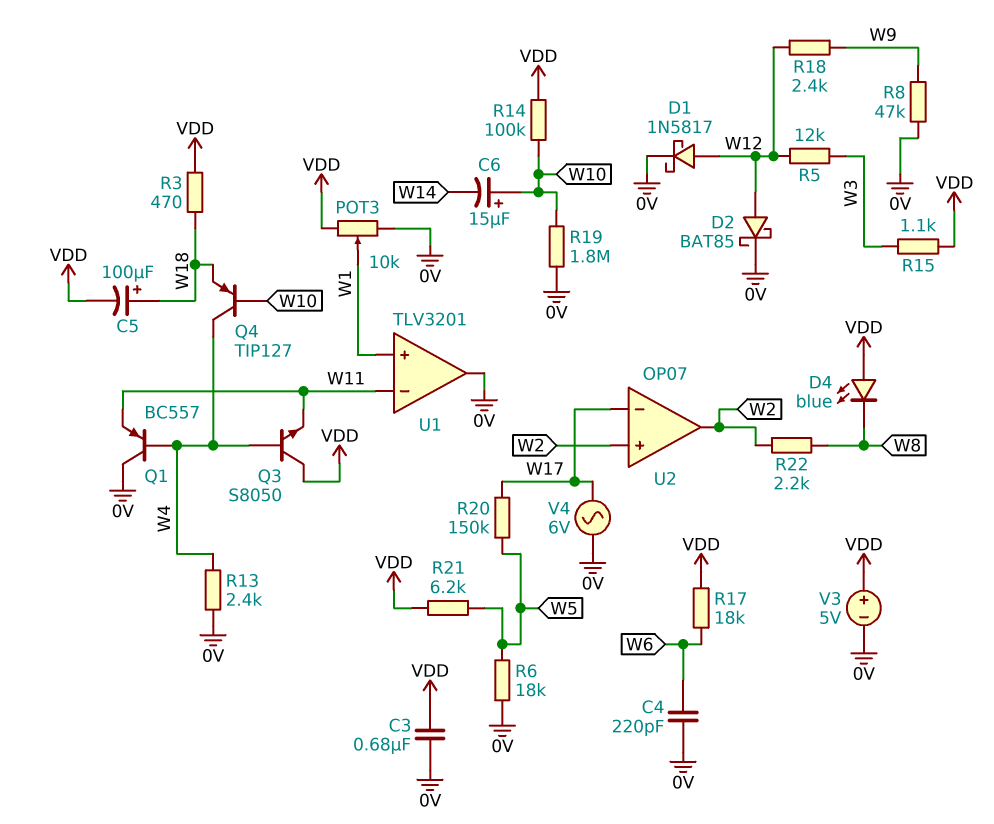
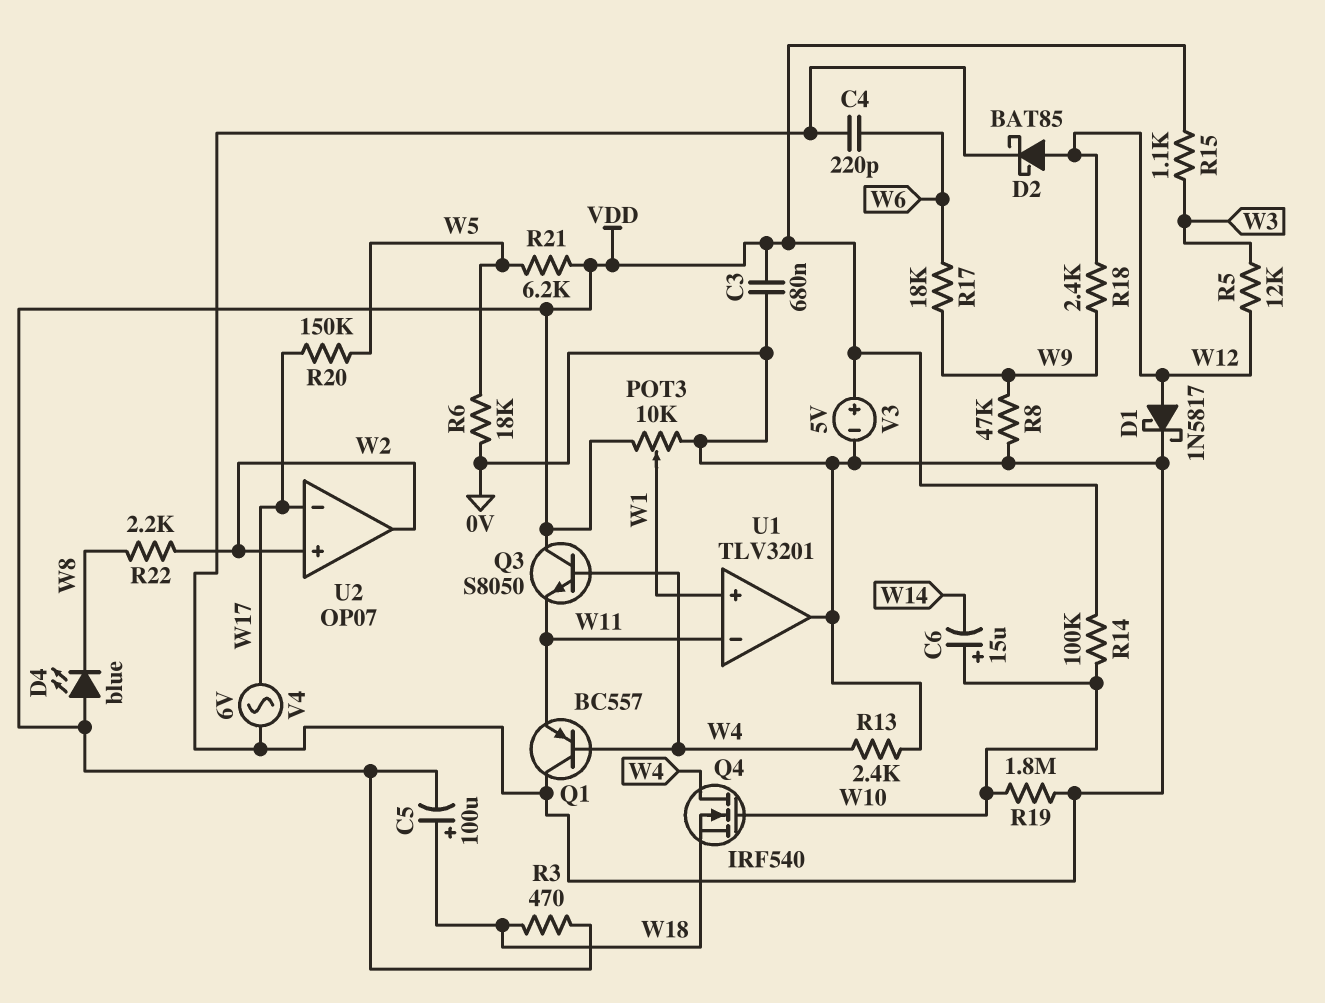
Q4: PNP TIP127 (B W10, C W4, E W18) -> NMOS IRF540 (G W10, D W4, S W18)
R17: 18k (VDD, W6) -> 18k (W6, W9)

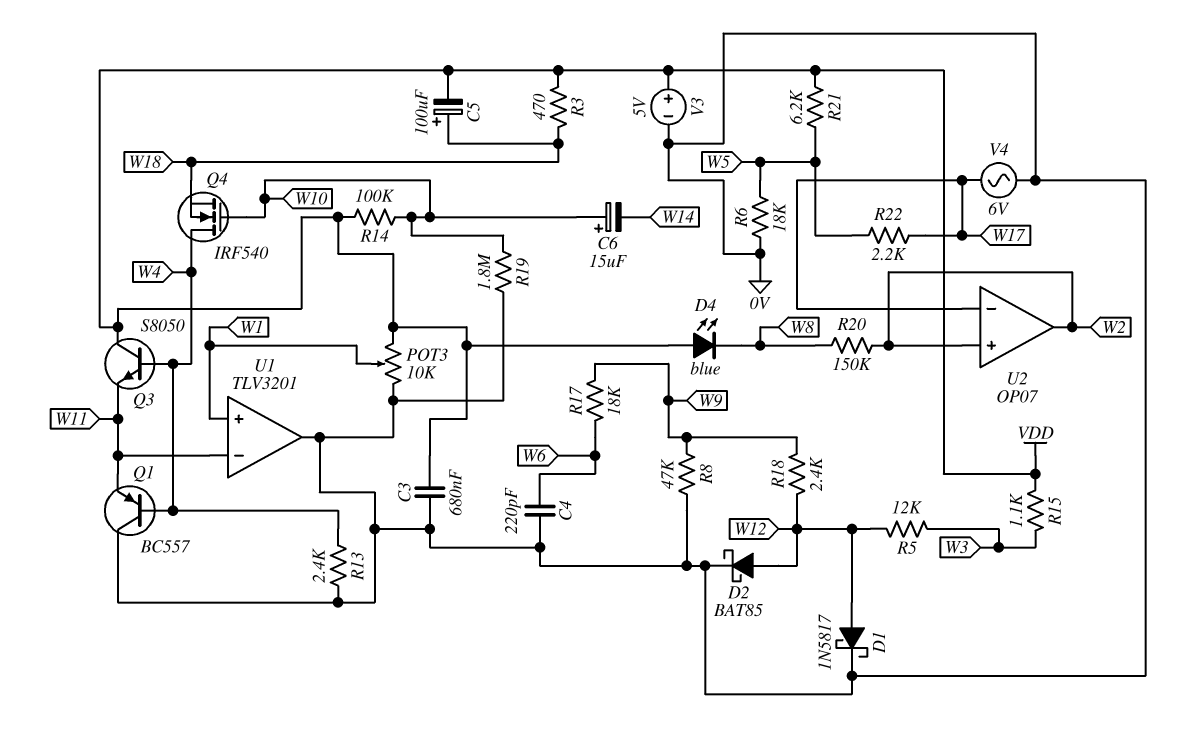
R20: 150k (W5, W17) -> 150k (W2, W8)
R22: 2.2k (W2, W8) -> 2.2k (W5, W17)

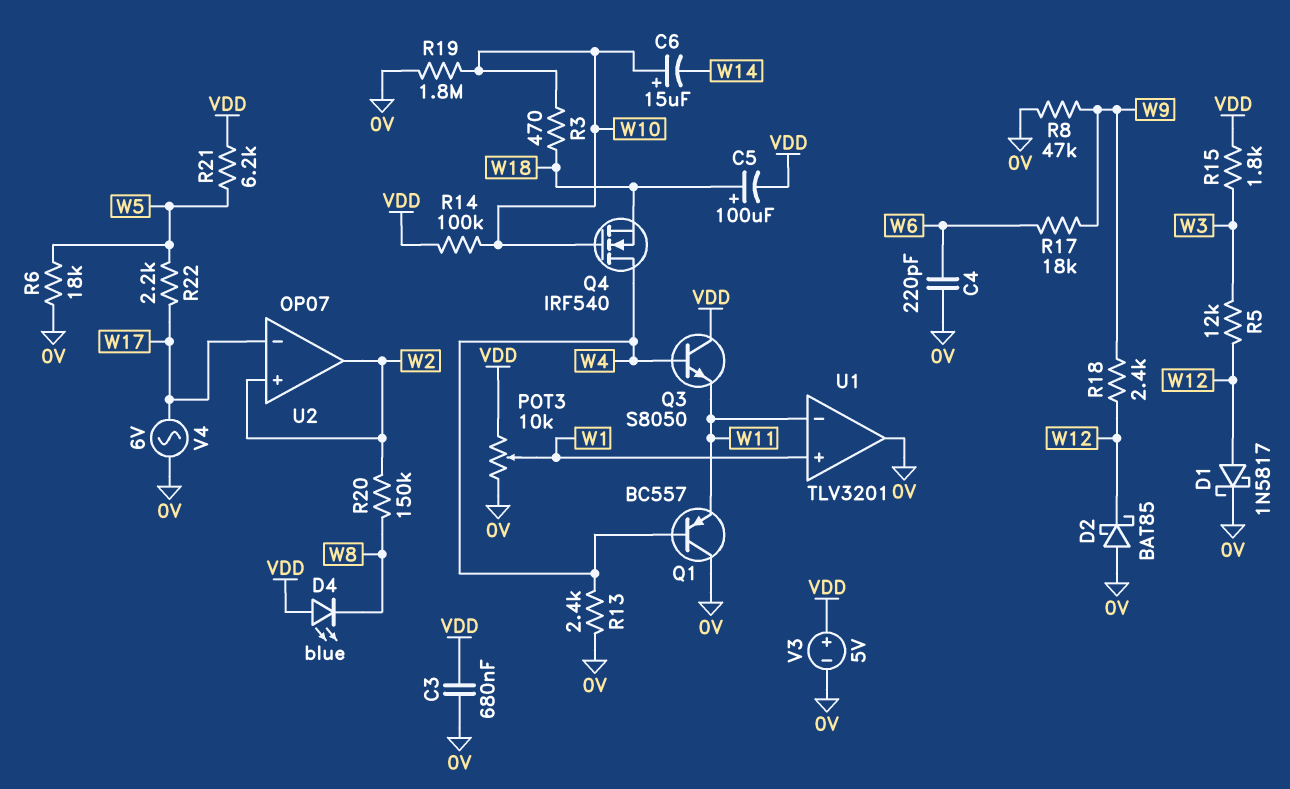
D2: schottky BAT85 (A W12, K 0V) -> schottky BAT85 (A 0V, K W12)
R3: 470 (VDD, W18) -> 470 (W10, W18)
R15: 1.1k (VDD, W3) -> 1.8k (VDD, W3)

